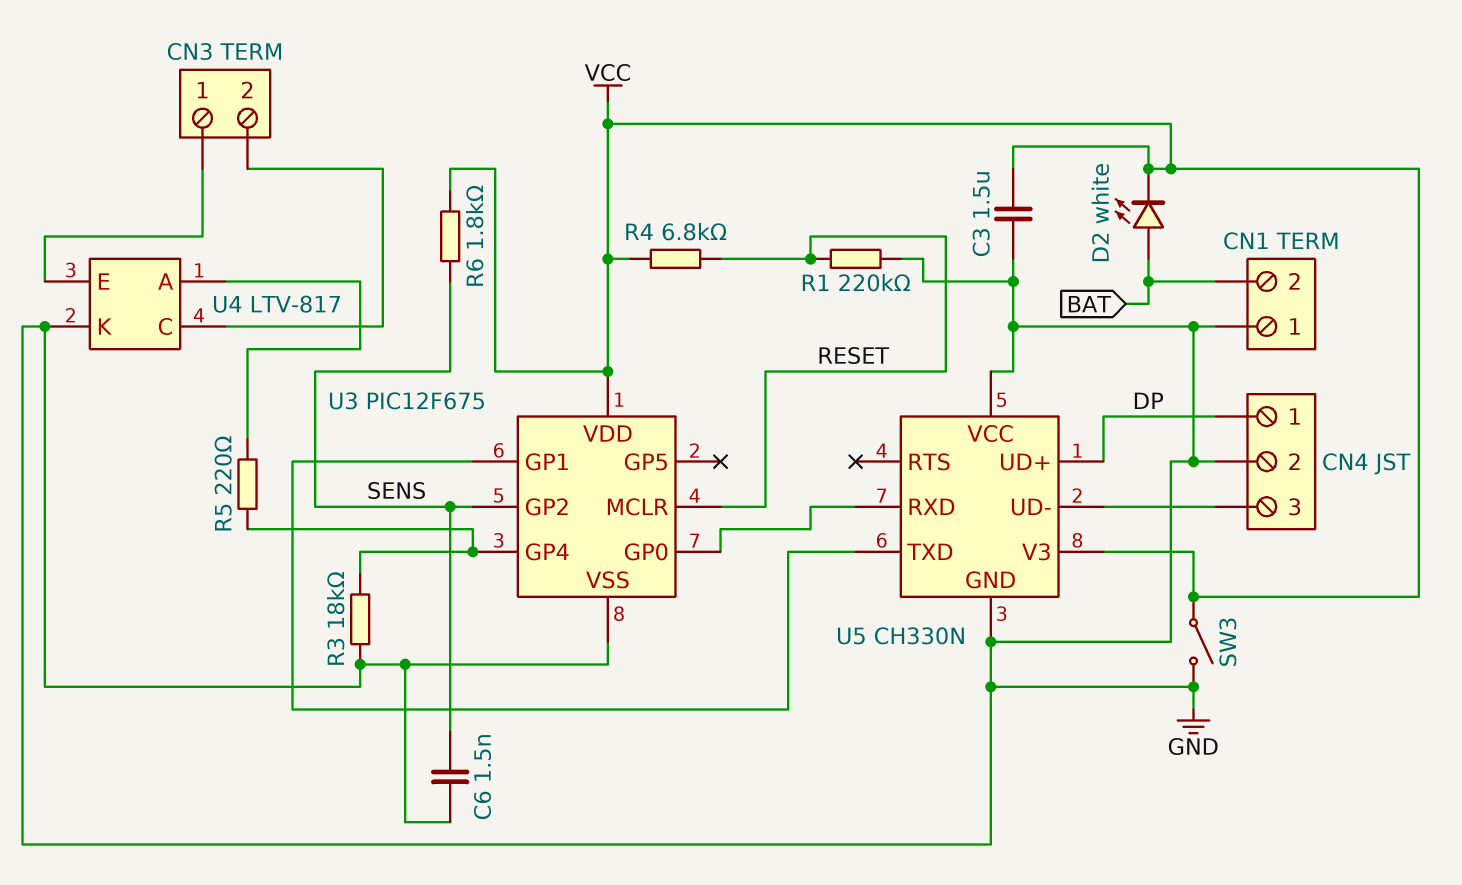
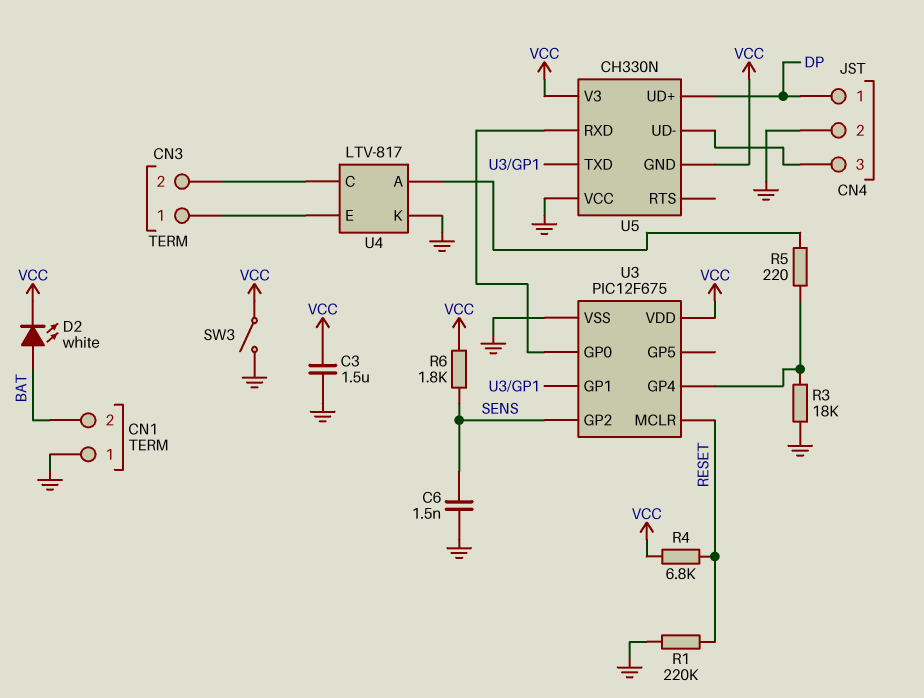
U5 pin GND: GND -> VCC

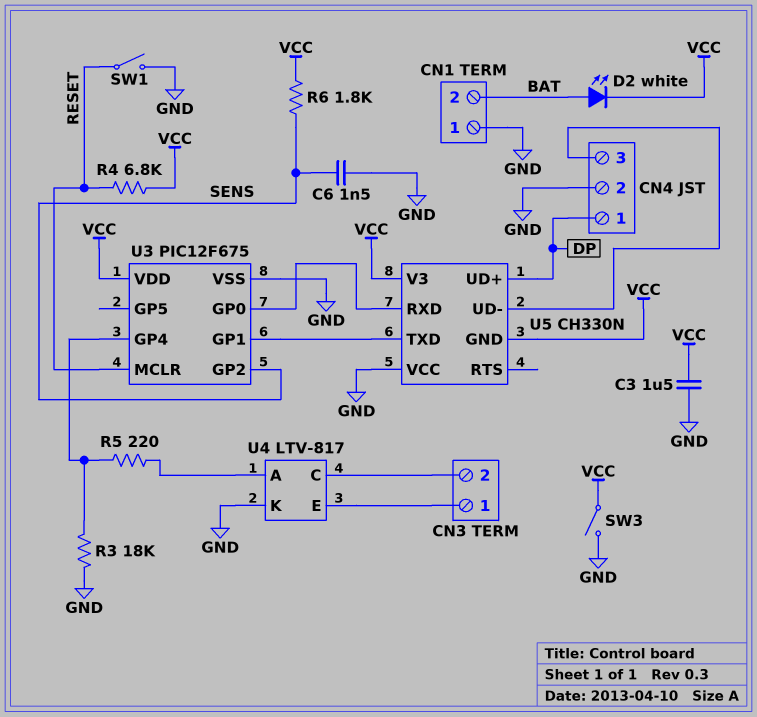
R1: 220k (GND, RESET) -> none
SW1: none -> switch (GND, RESET)

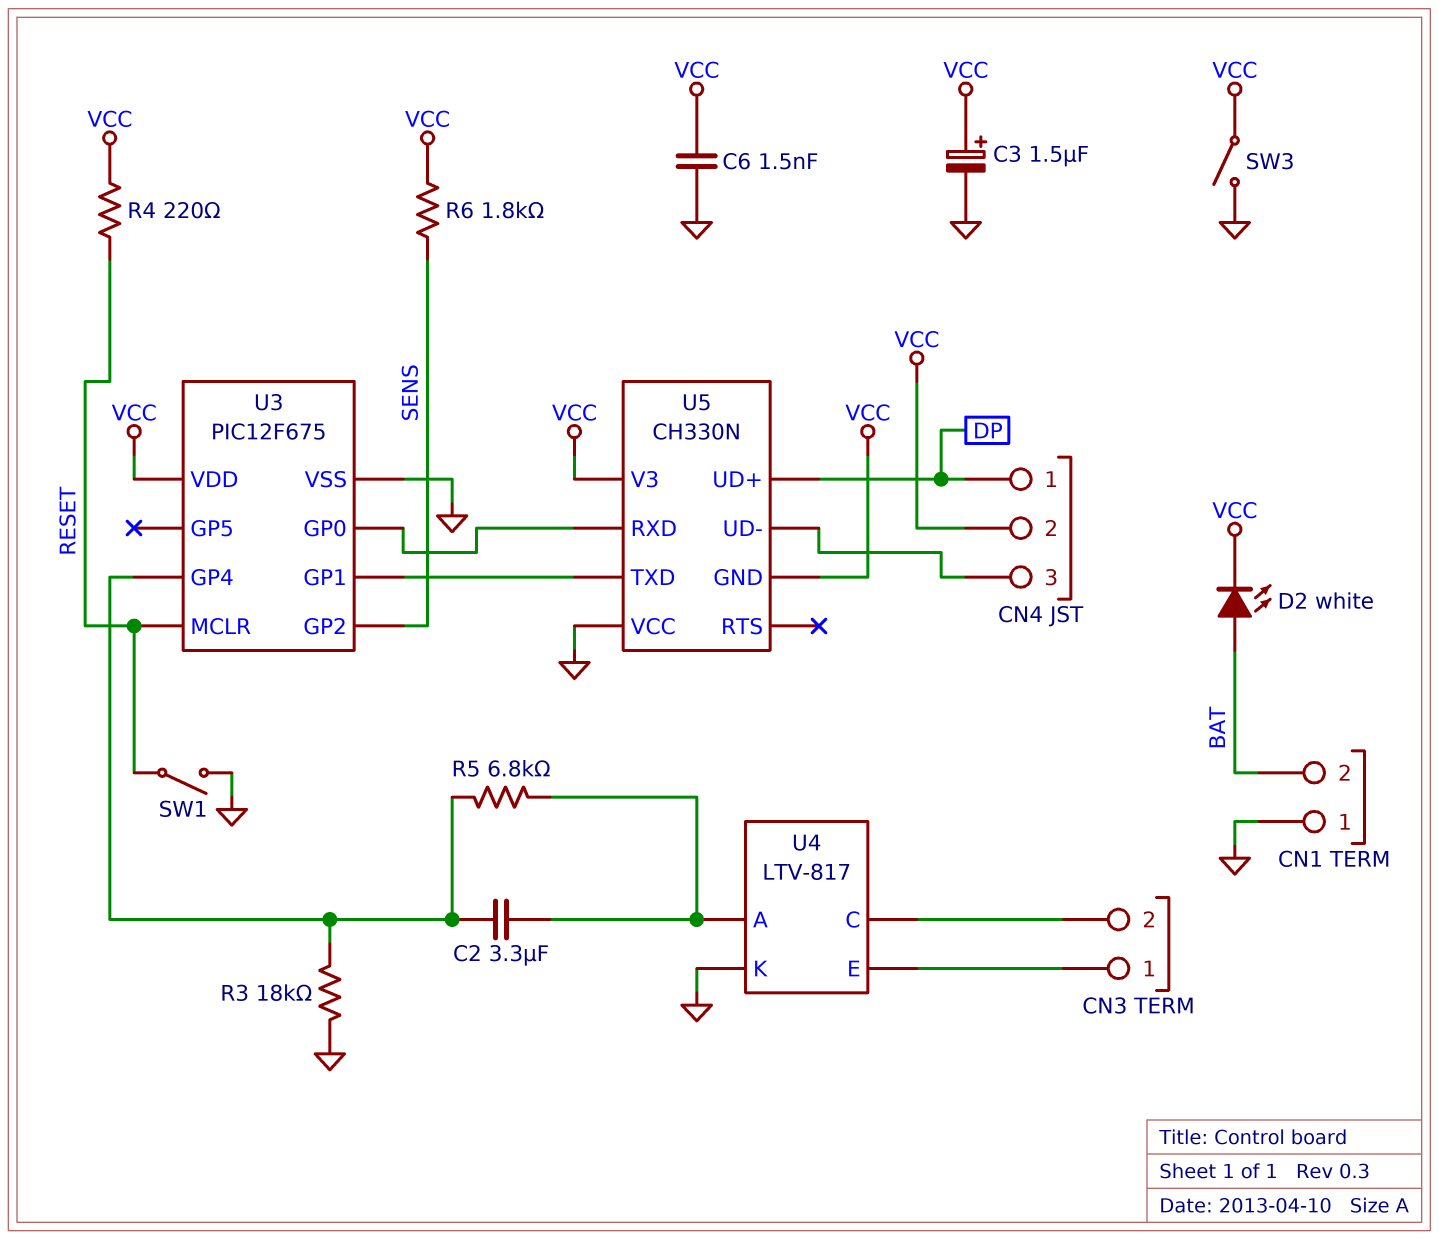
C2: none -> 3.3uF (U3/GP4, U4/A)
C3: 1.5uF (GND, VCC) -> 1.5uF (plus VCC, minus GND)
C6: 1.5nF (GND, SENS) -> 1.5nF (GND, VCC)
CN4 pin 2: GND -> VCC
R4: 6.8k (RESET, VCC) -> 220 (RESET, VCC)
R5: 220 (U3/GP4, U4/A) -> 6.8k (U3/GP4, U4/A)

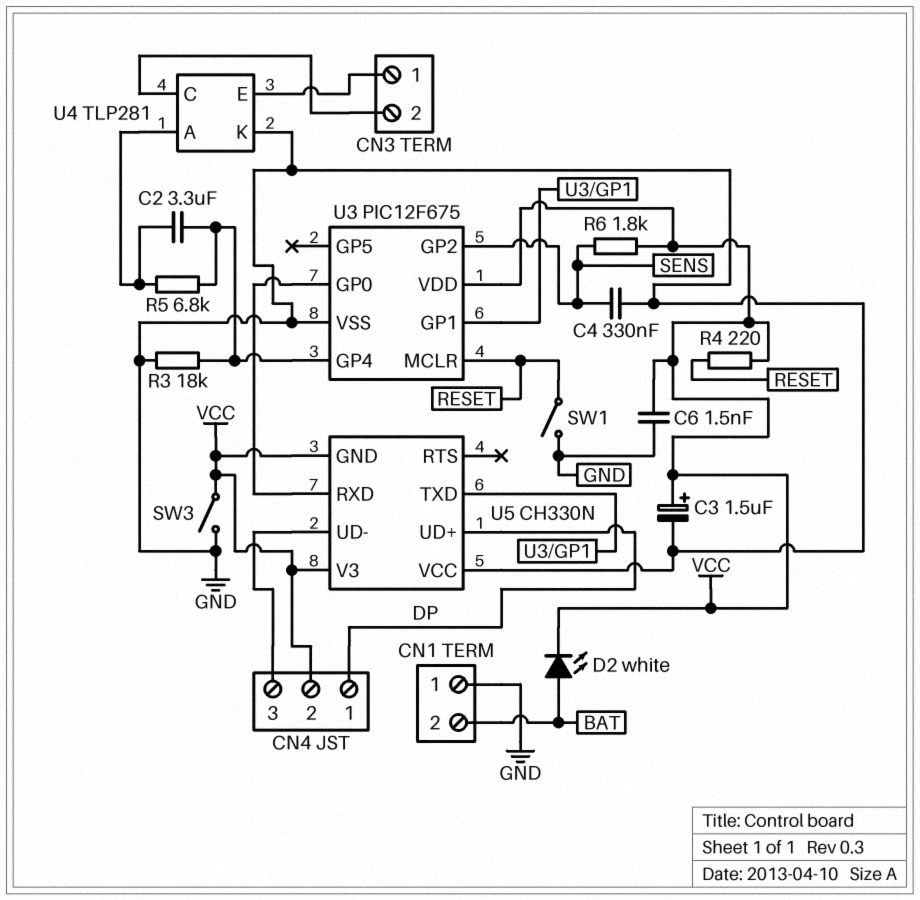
C4: none -> 330nF (GND, SENS)
U4: LTV-817 -> TLP281

